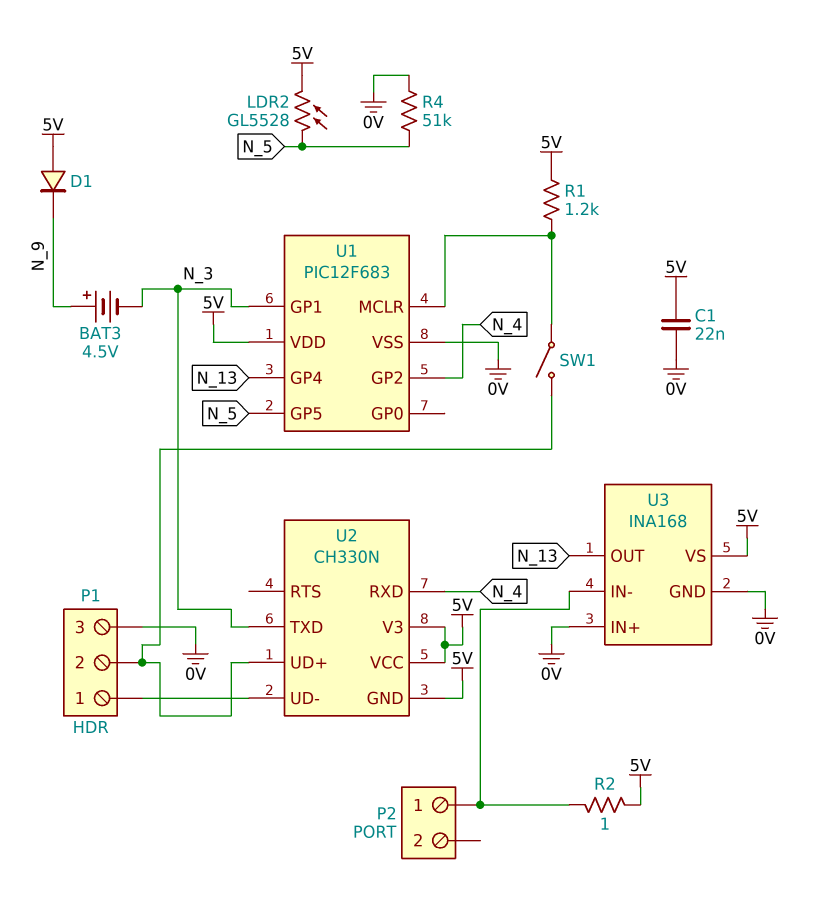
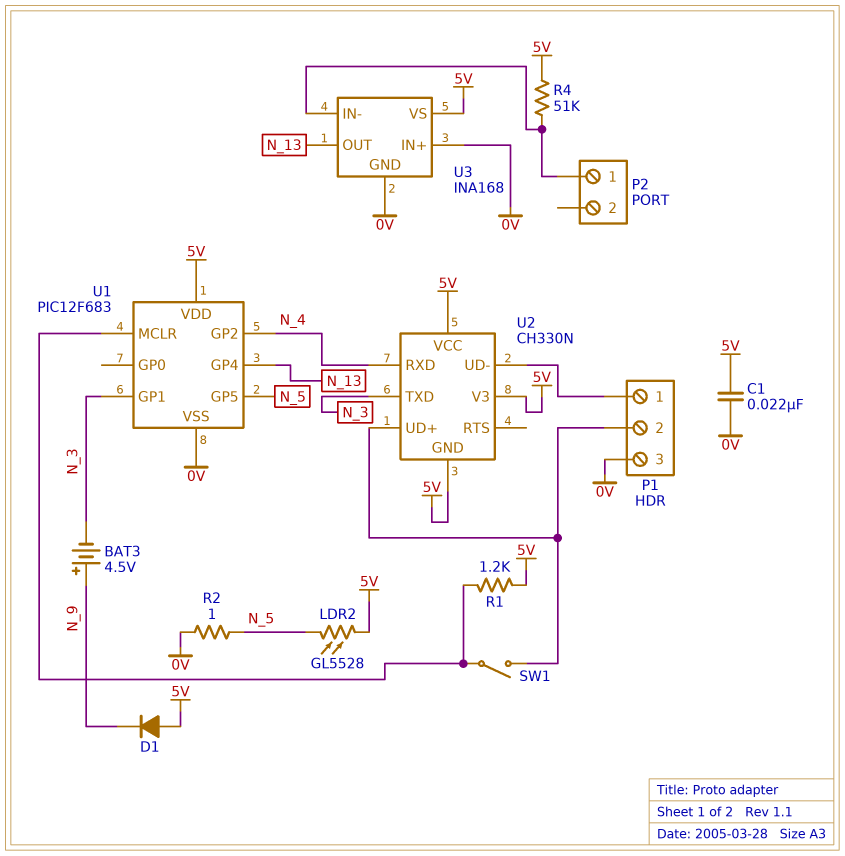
R2: 1 (5V, P2/1) -> 1 (0V, N_5)
R4: 51k (0V, N_5) -> 51k (5V, P2/1)

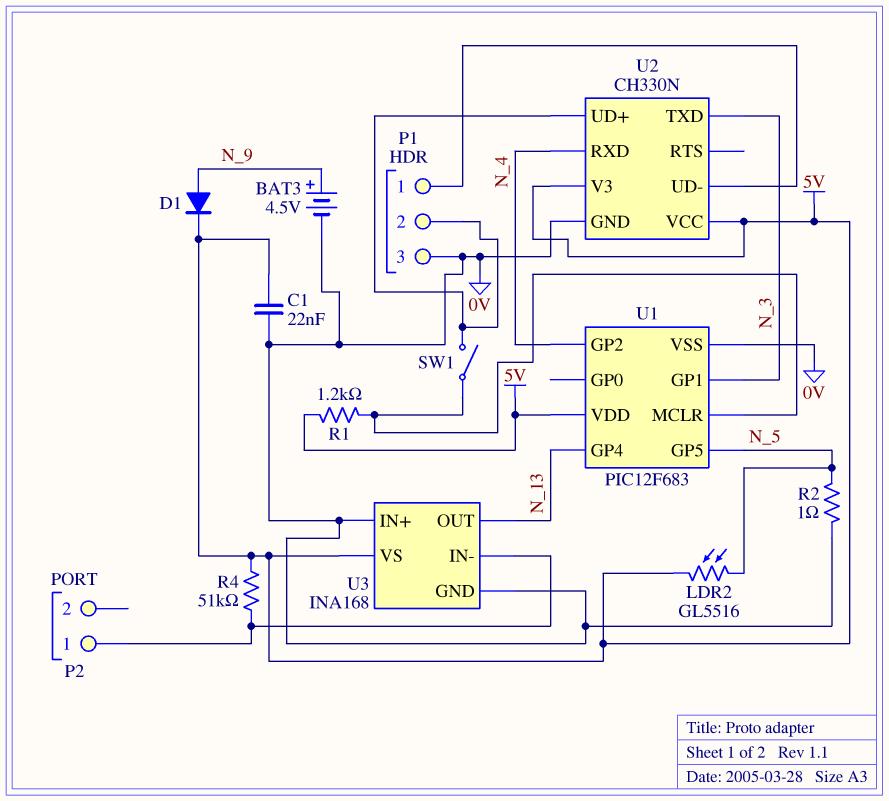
BAT3: 4.5V (plus N_9, minus N_3) -> 4.5V (plus N_9, minus 0V)
D1: diode (A 5V, K N_9) -> diode (A N_9, K 5V)
LDR2: GL5528 (5V, N_5) -> GL5516 (5V, N_5)
U2 pin GND: 5V -> 0V

